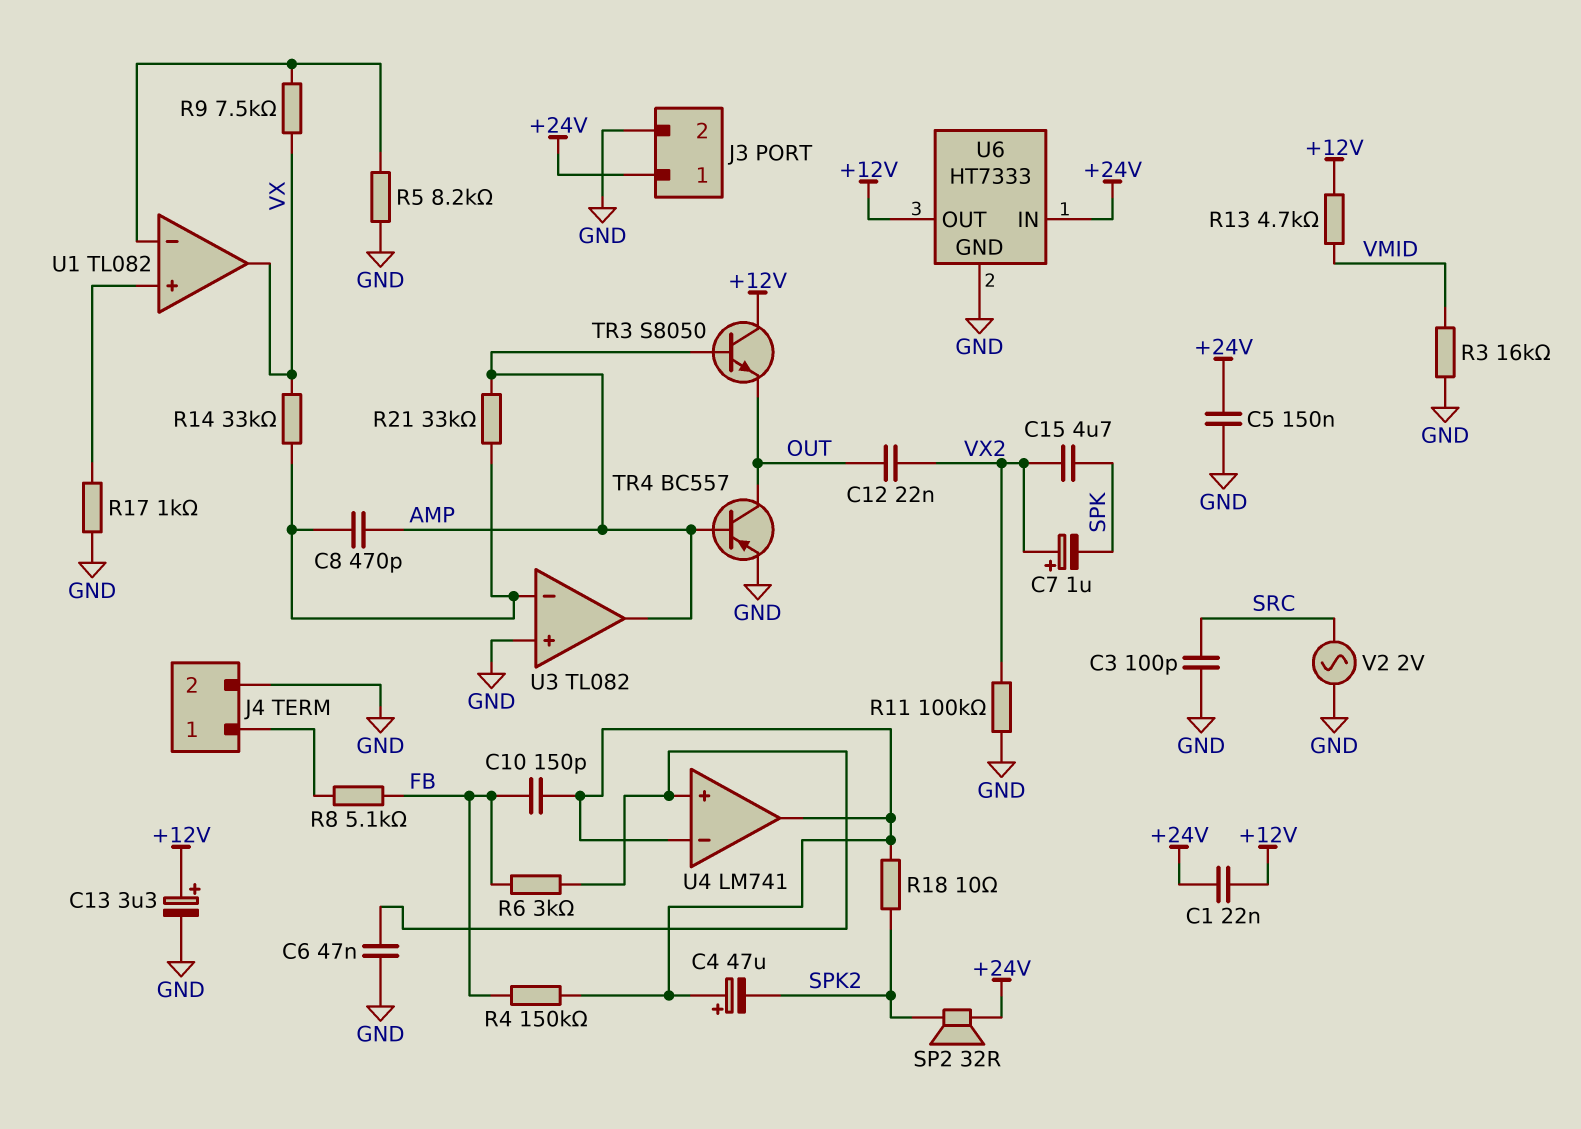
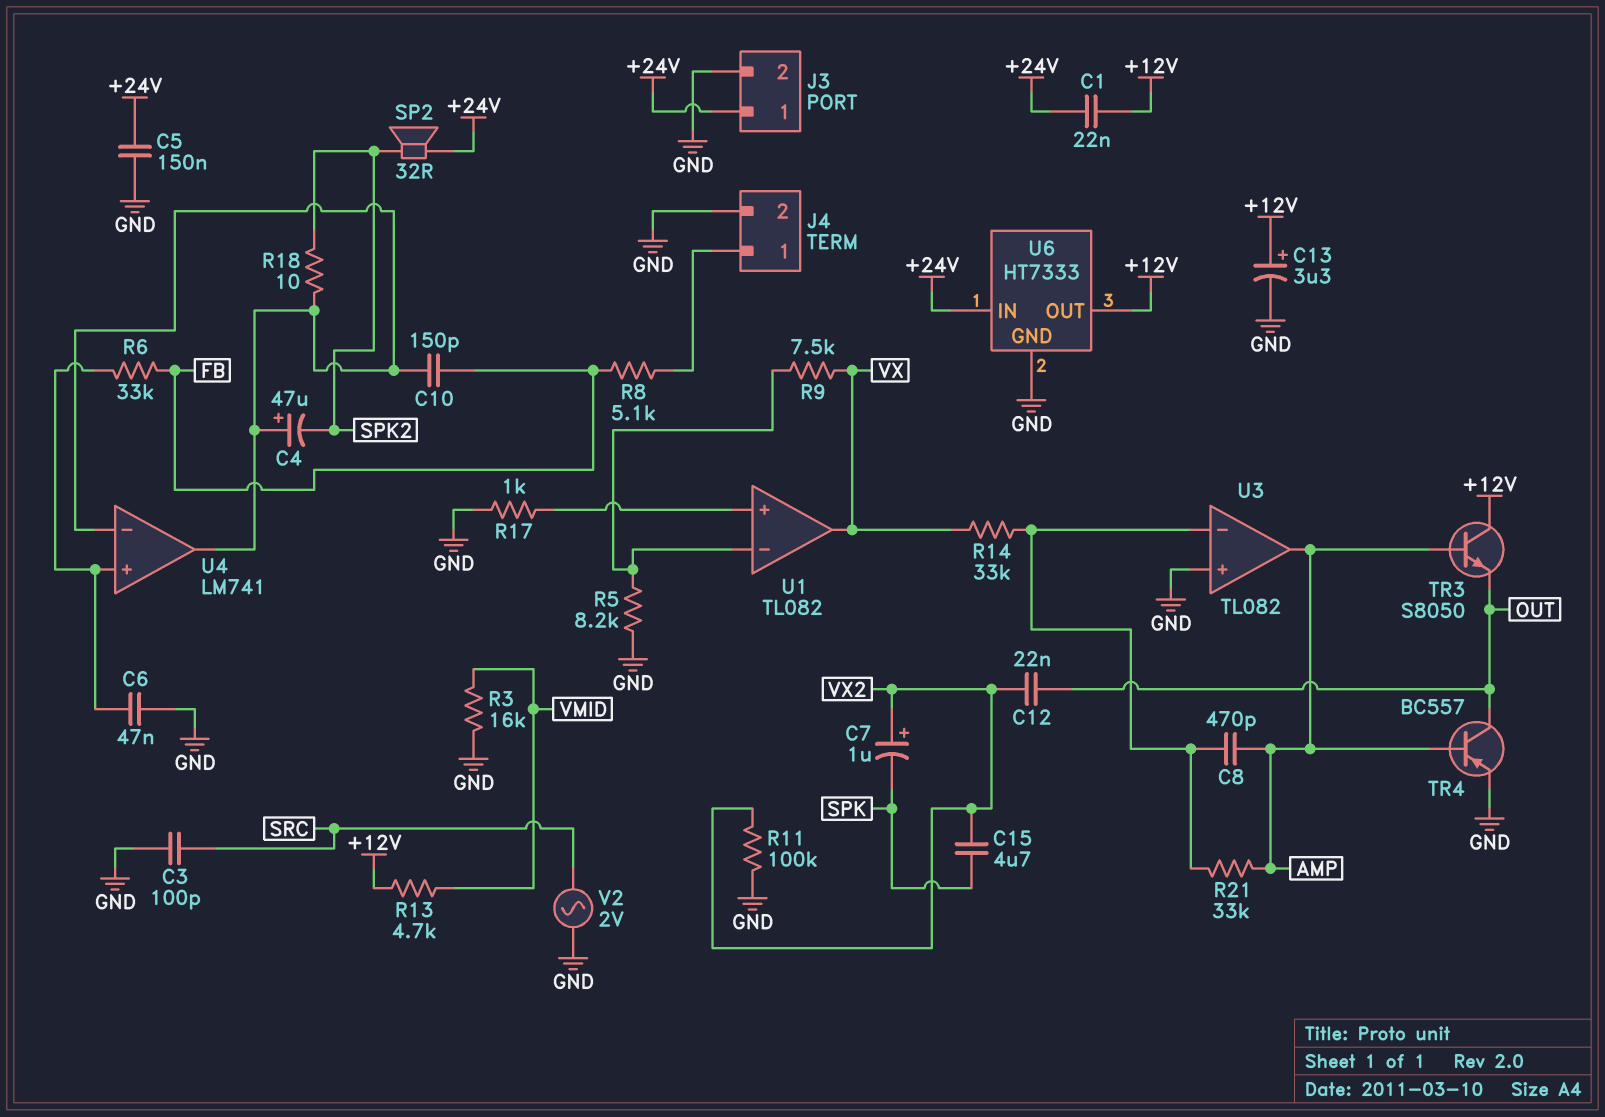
R4: 150k (FB, U4/in-) -> none
R6: 3k (FB, U4/in+) -> 33k (FB, U4/in+)

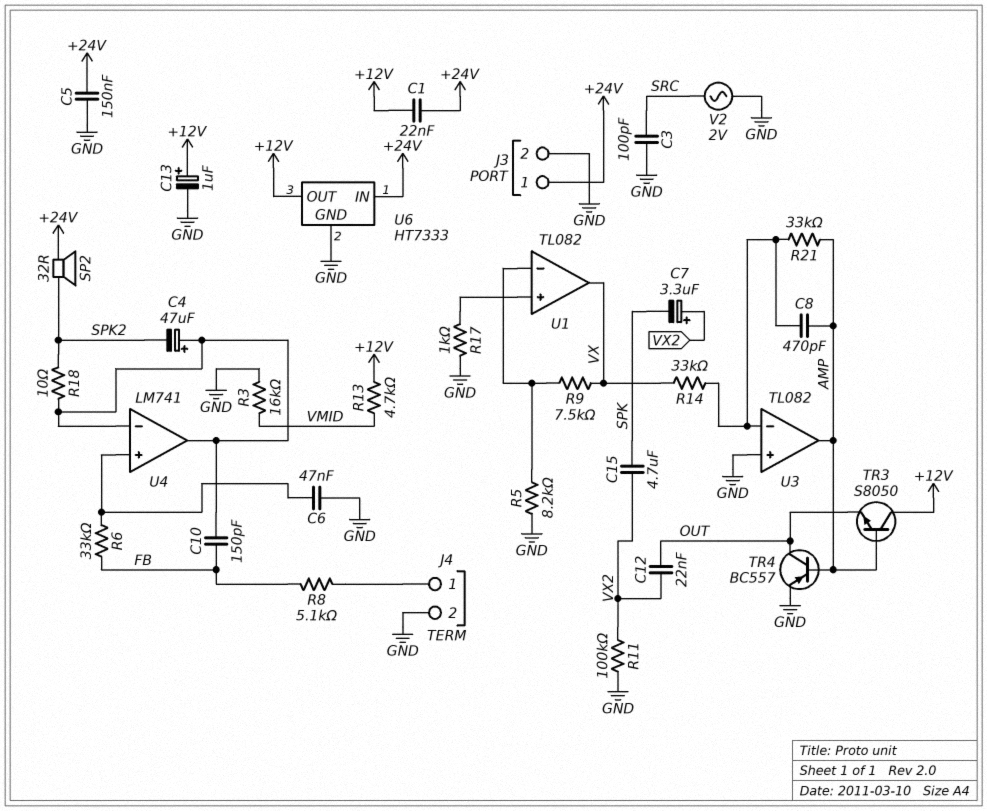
C7: 1uF (plus VX2, minus SPK) -> 3.3uF (plus VX2, minus SPK)
C13: 3.3uF (plus +12V, minus GND) -> 1uF (plus +12V, minus GND)

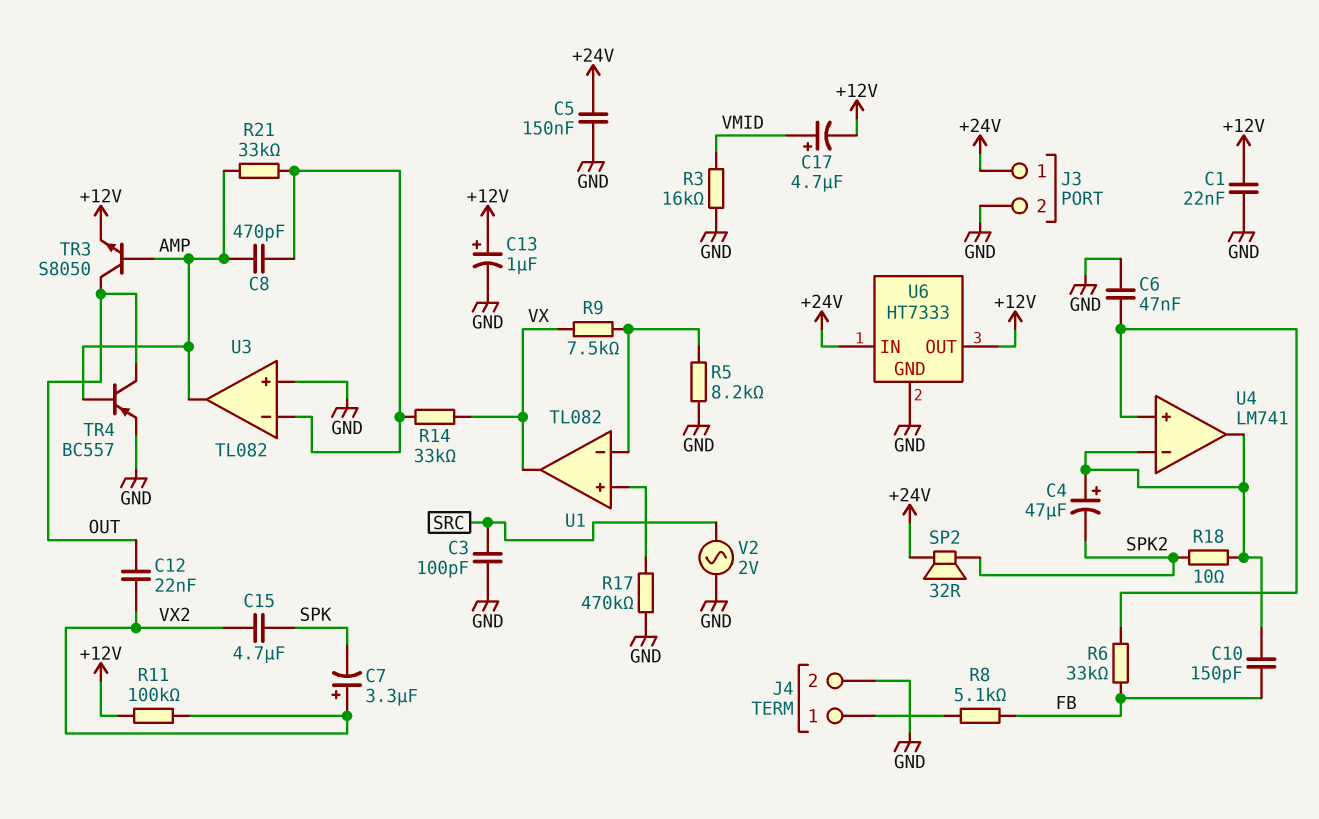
C1: 22nF (+12V, +24V) -> 22nF (+12V, GND)
C17: none -> 4.7uF (plus VMID, minus +12V)
R11: 100k (GND, VX2) -> 100k (+12V, VX2)
R13: 4.7k (+12V, VMID) -> none
R17: 1k (GND, U1/in+) -> 470k (GND, U1/in+)
TR3: NPN S8050 (B AMP, C +12V, E OUT) -> NPN S8050 (B AMP, C OUT, E +12V)

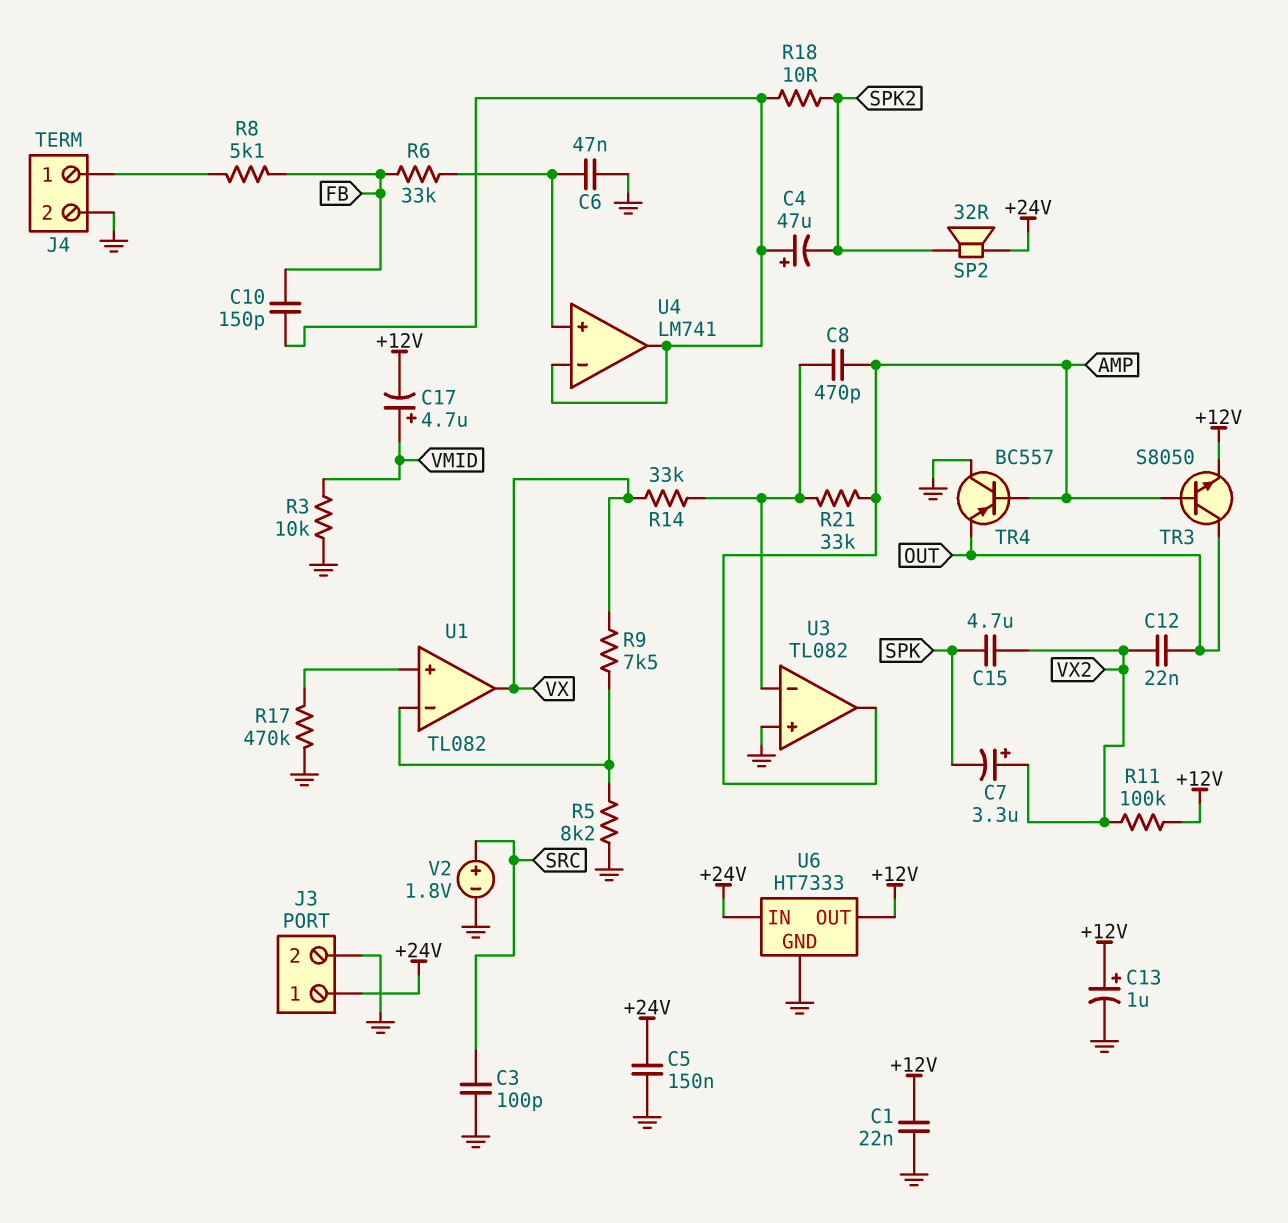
R3: 16k (GND, VMID) -> 10k (GND, VMID)
TR4: PNP BC557 (B AMP, C OUT, E GND) -> PNP BC557 (B AMP, C GND, E OUT)
V2: AC 2V (GND, SRC) -> 1.8V (plus SRC, minus GND)

